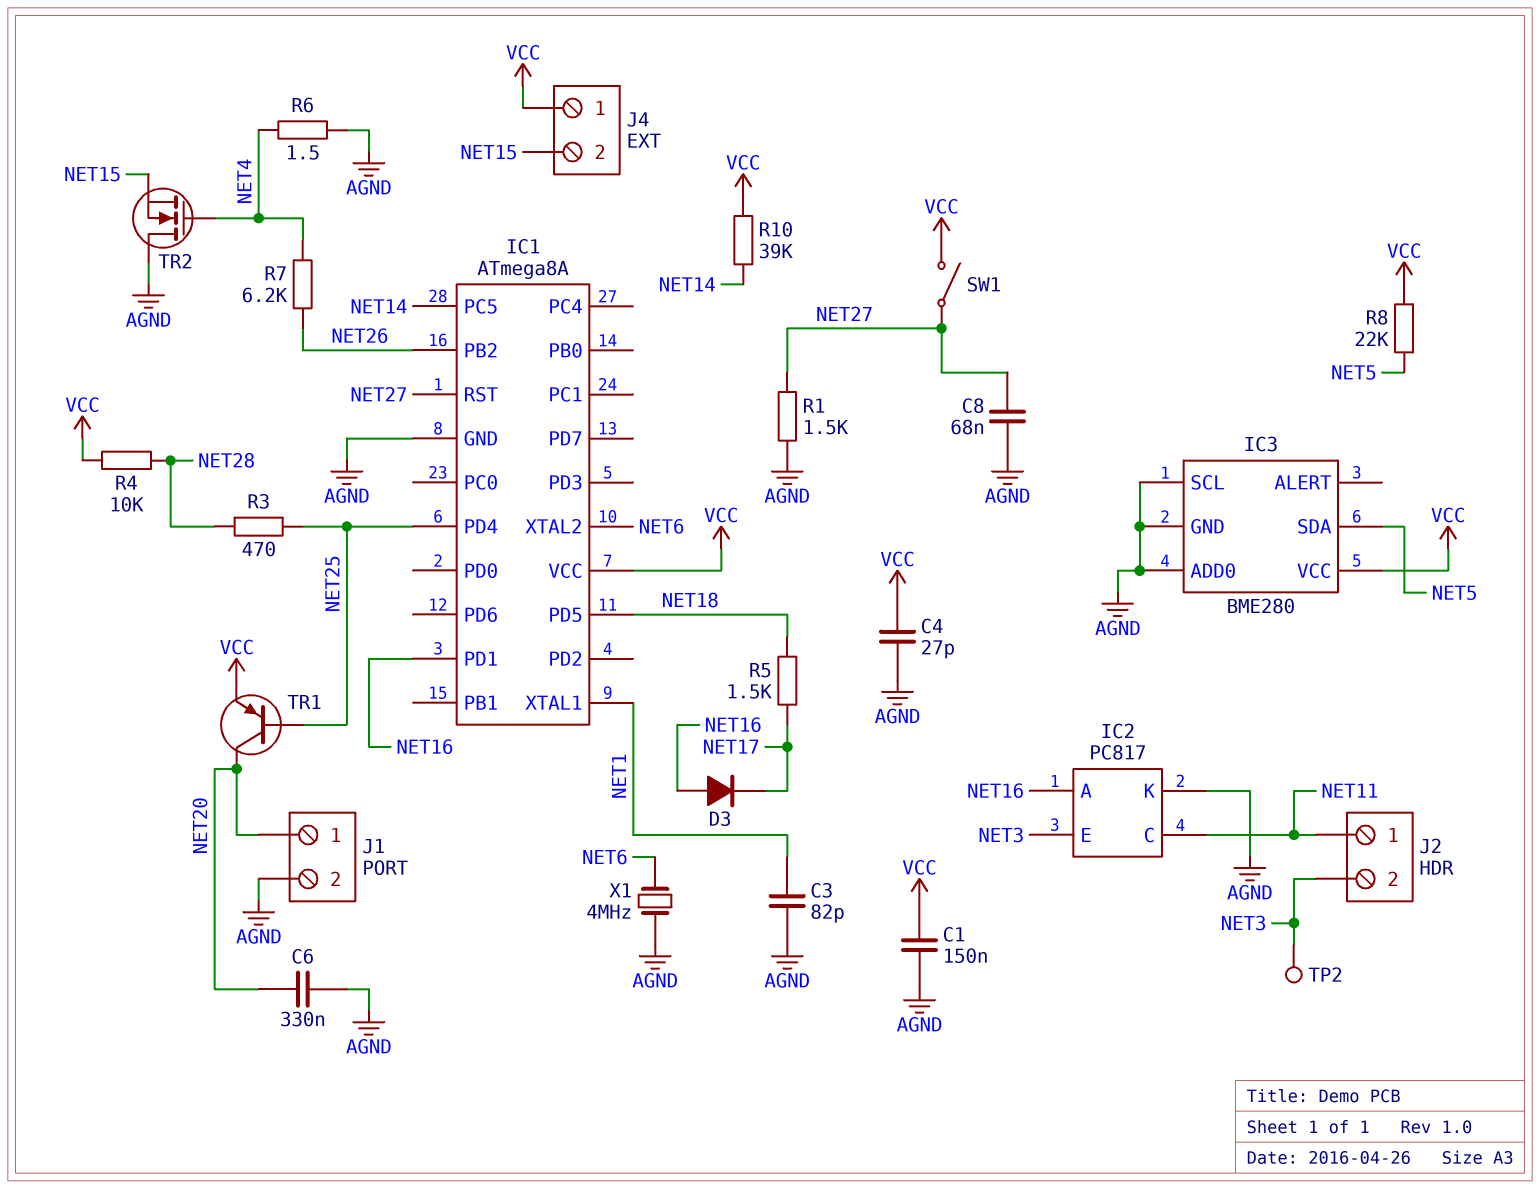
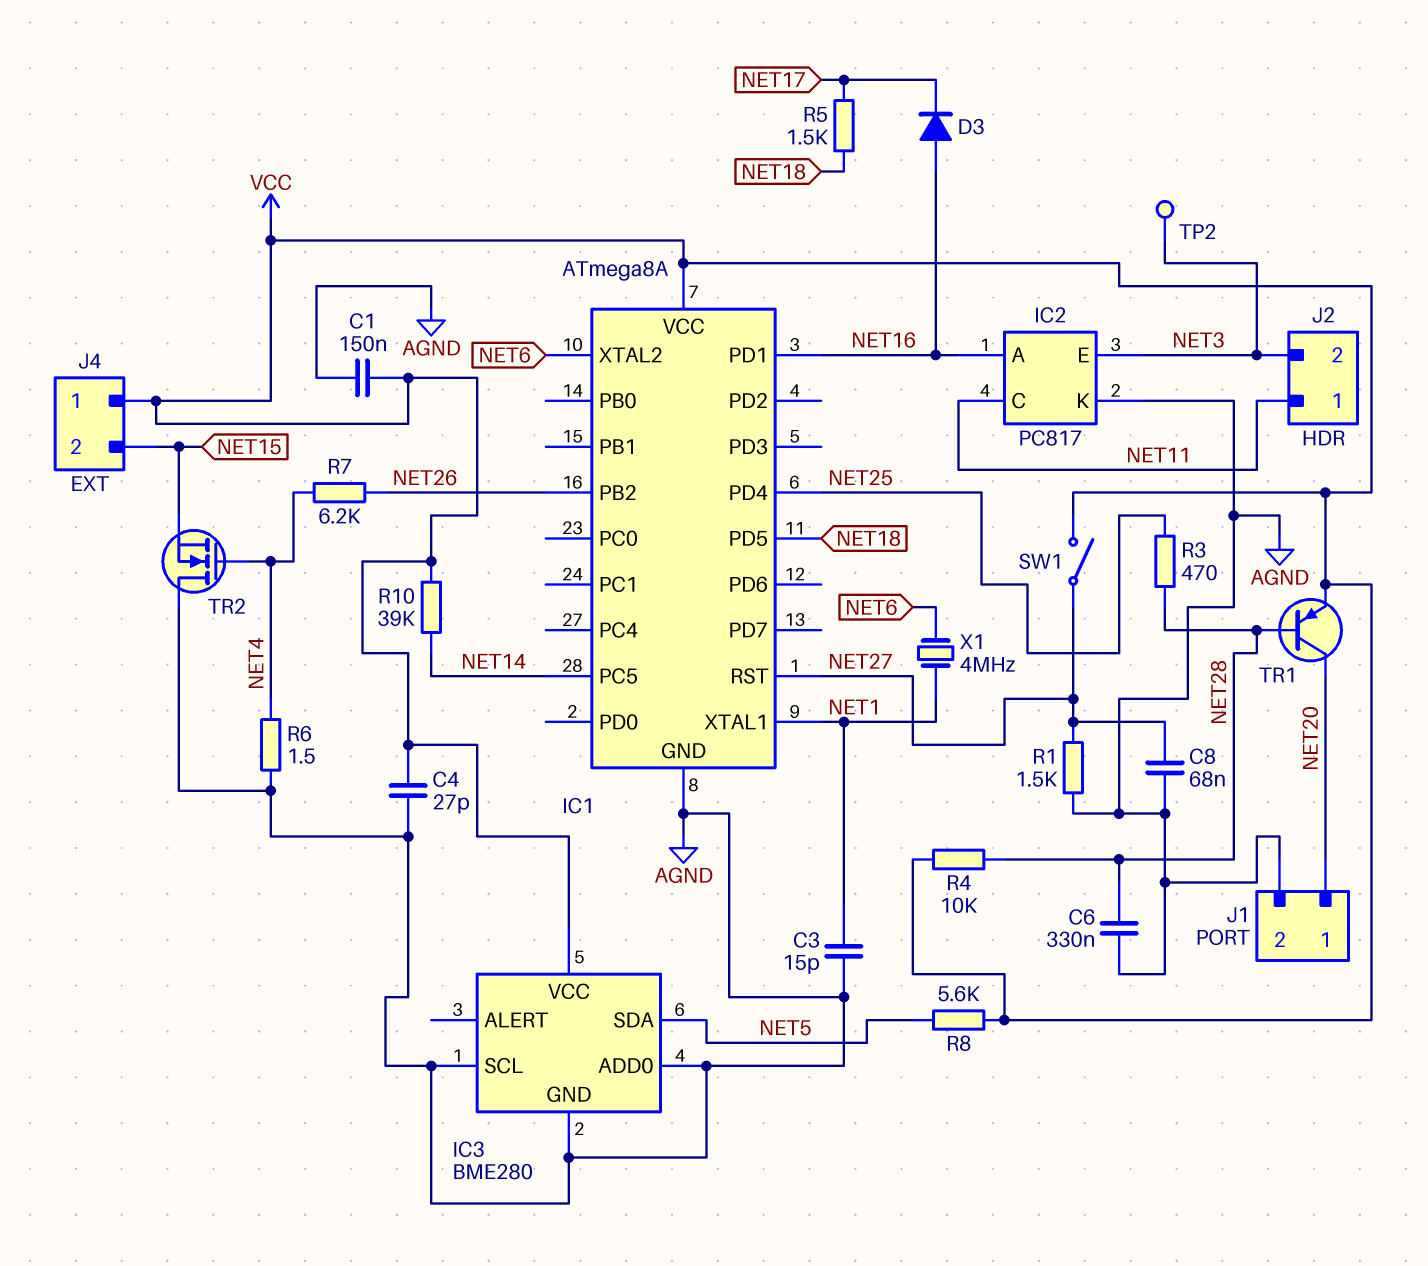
C3: 82pF (AGND, NET1) -> 15pF (AGND, NET1)
C6: 330nF (AGND, NET20) -> 330nF (AGND, NET28)
R8: 22k (NET5, VCC) -> 5.6k (NET5, VCC)
TR1: PNP (B NET25, C NET20, E VCC) -> PNP (B NET28, C NET20, E VCC)
X1: 4MHz (AGND, NET6) -> 4MHz (NET1, NET6)

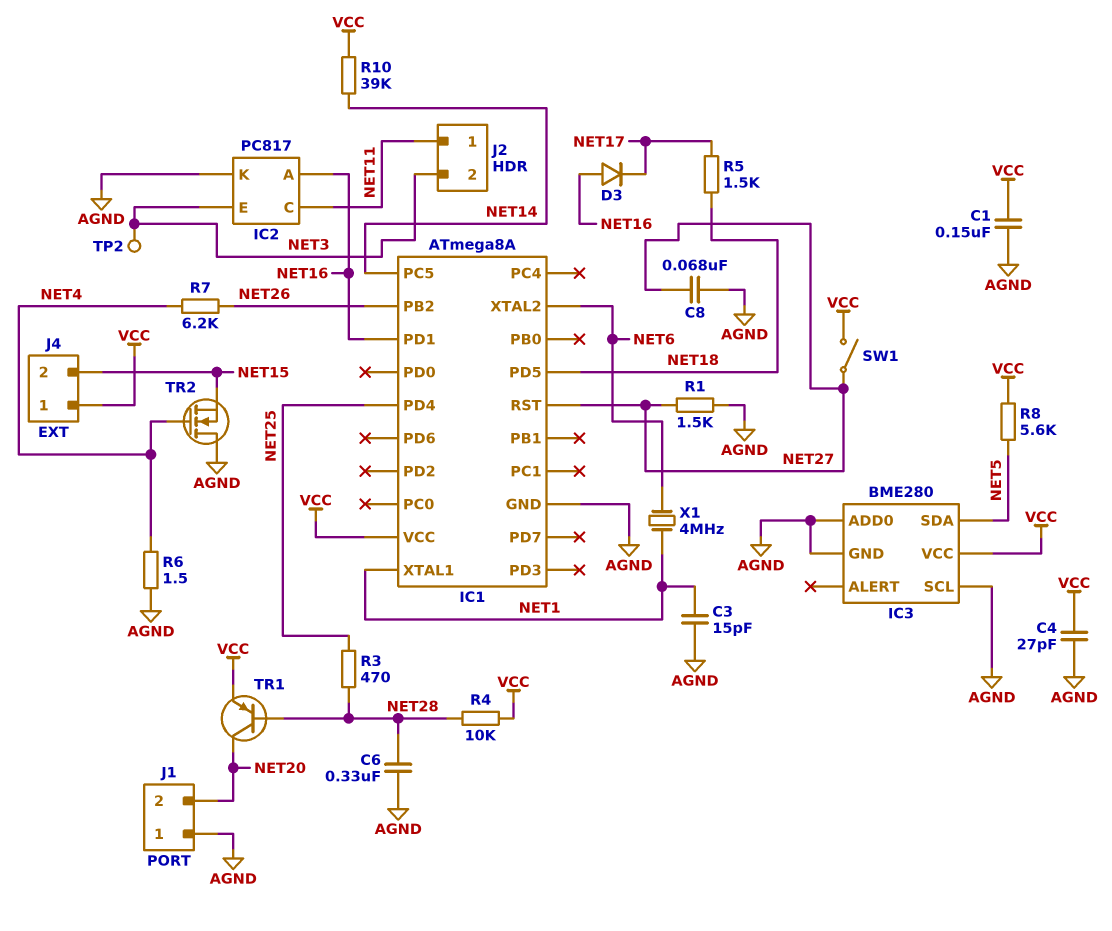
J1 pin 1: NET20 -> AGND
J1 pin 2: AGND -> NET20

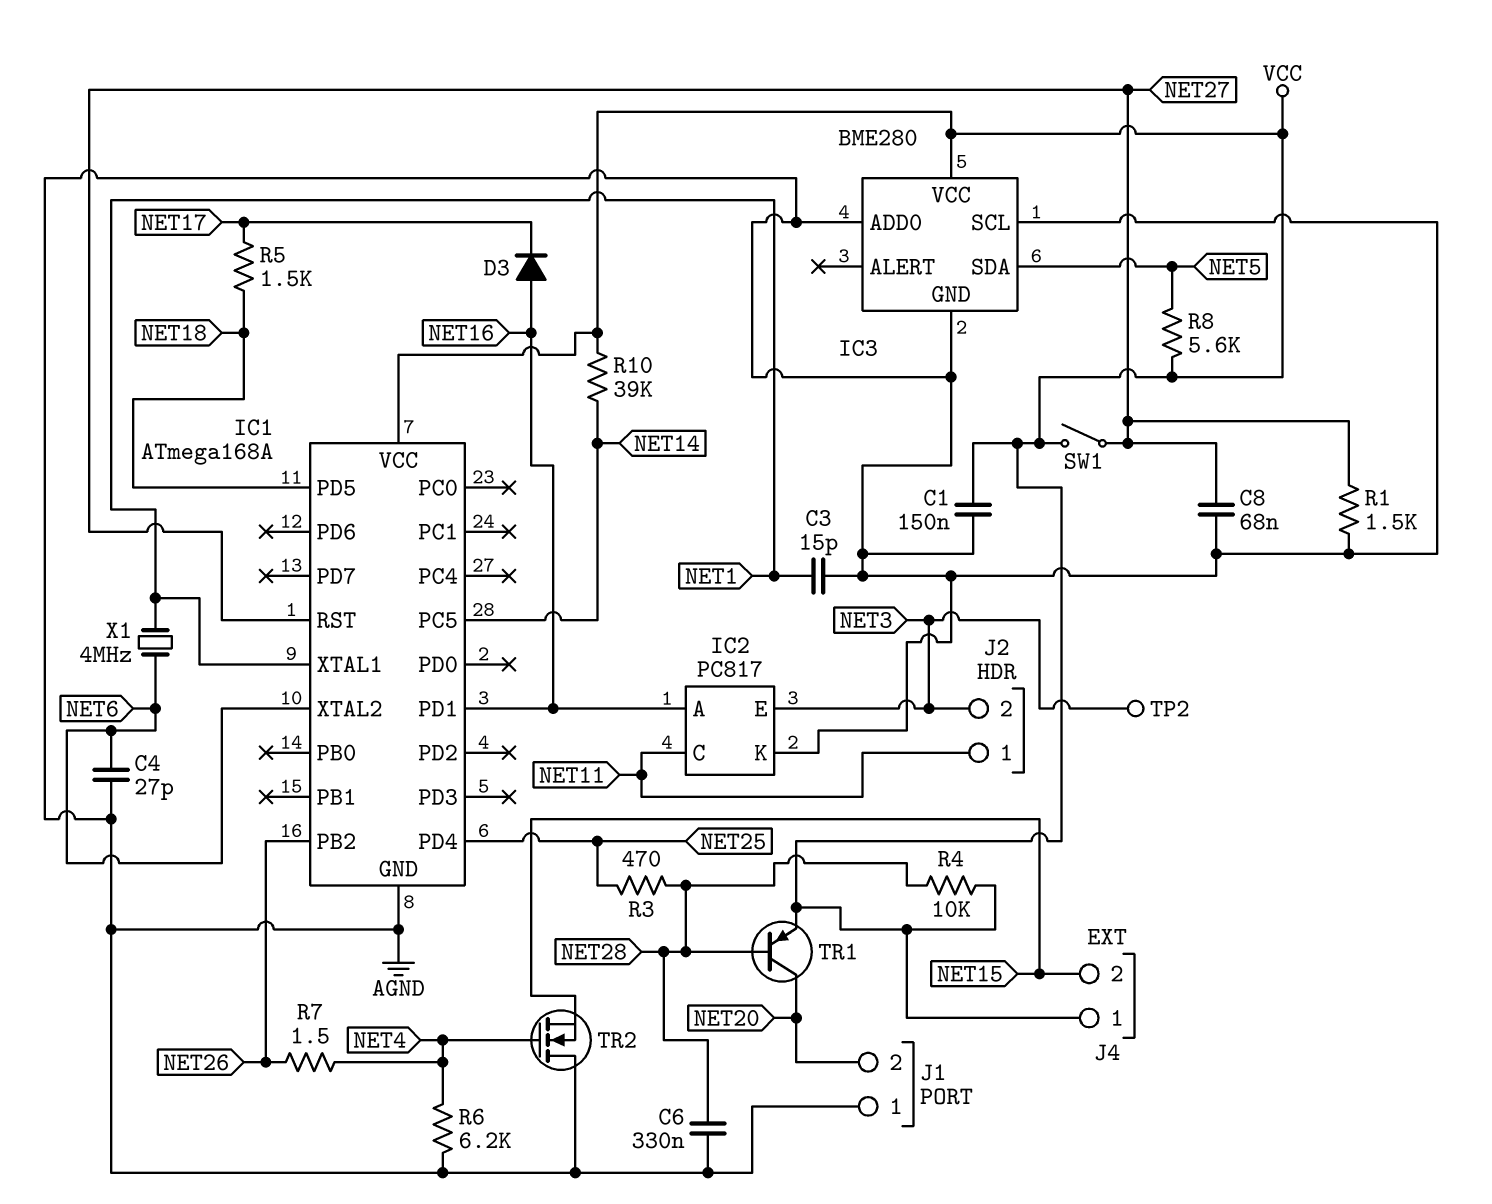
C4: 27pF (AGND, VCC) -> 27pF (AGND, NET6)
IC1: ATmega8A -> ATmega168A
R6: 1.5 (AGND, NET4) -> 6.2k (AGND, NET4)
R7: 6.2k (NET4, NET26) -> 1.5 (NET4, NET26)

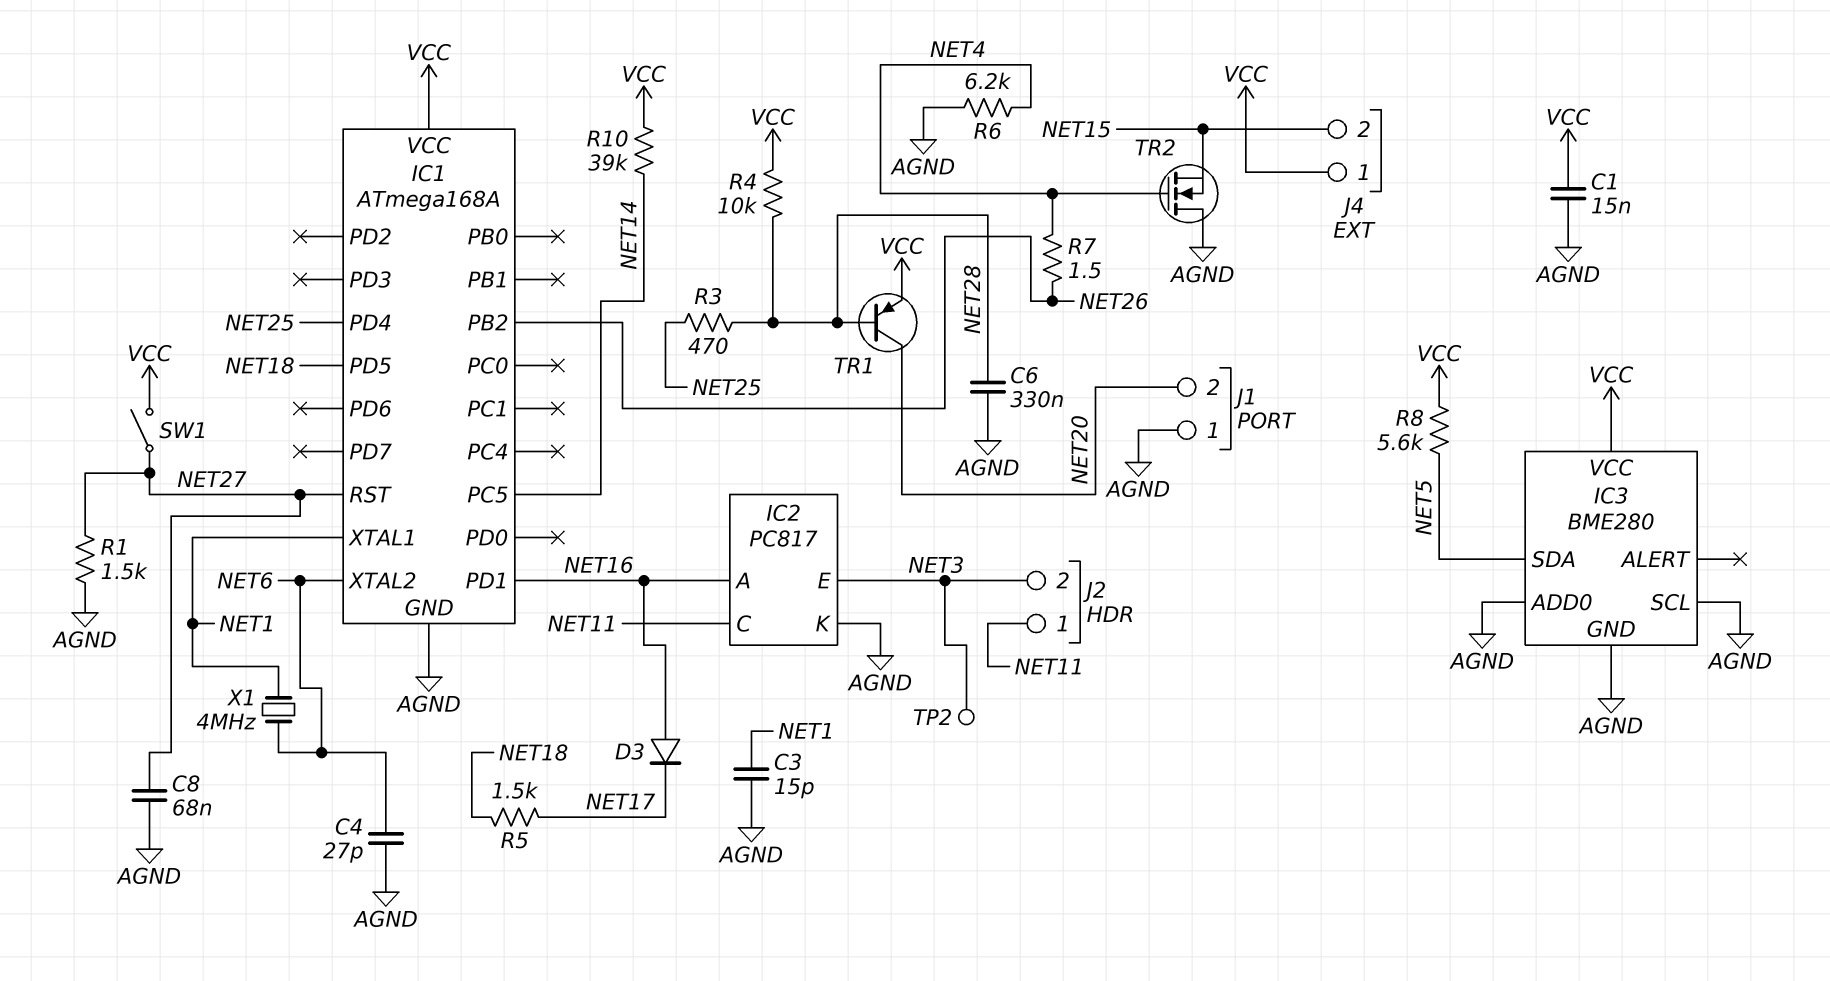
C1: 150nF (AGND, VCC) -> 15nF (AGND, VCC)

